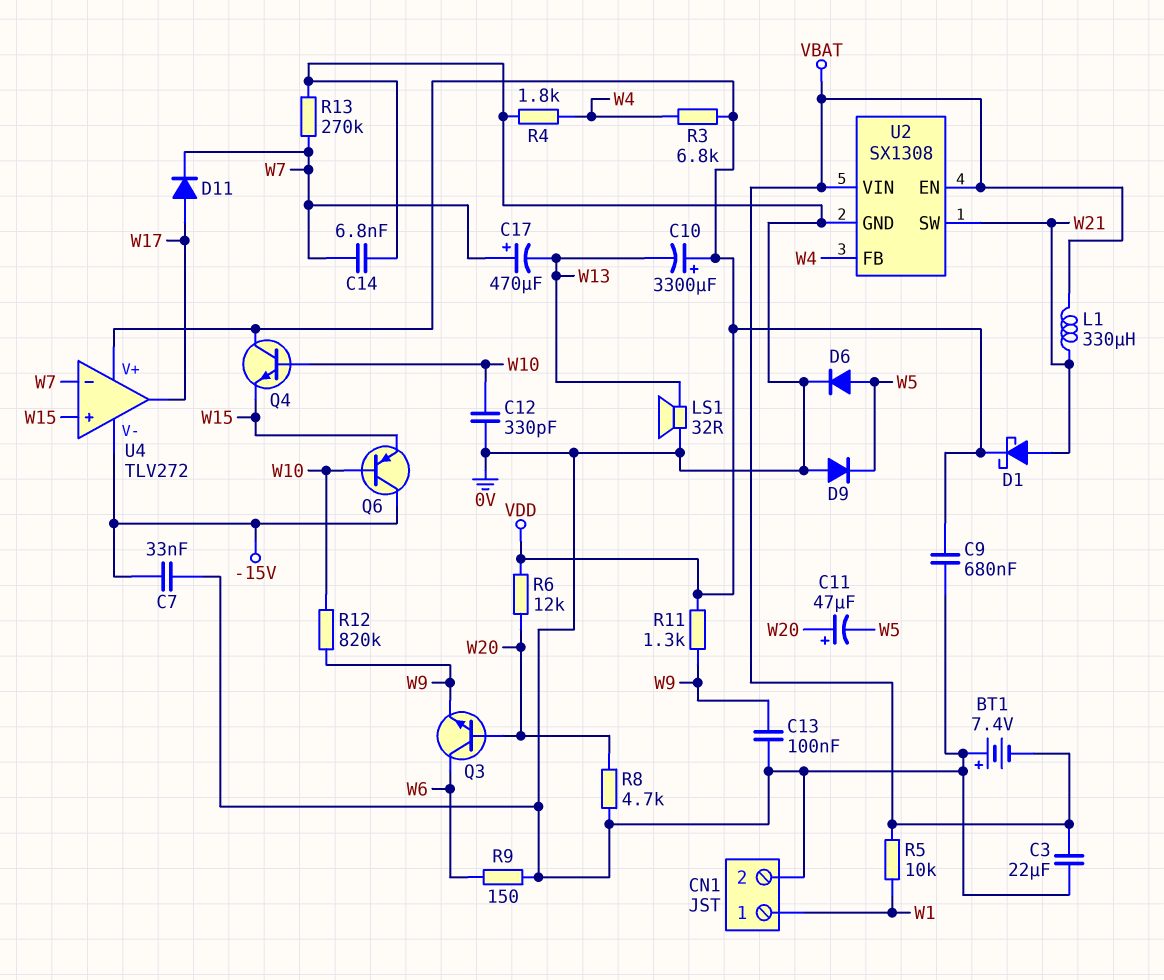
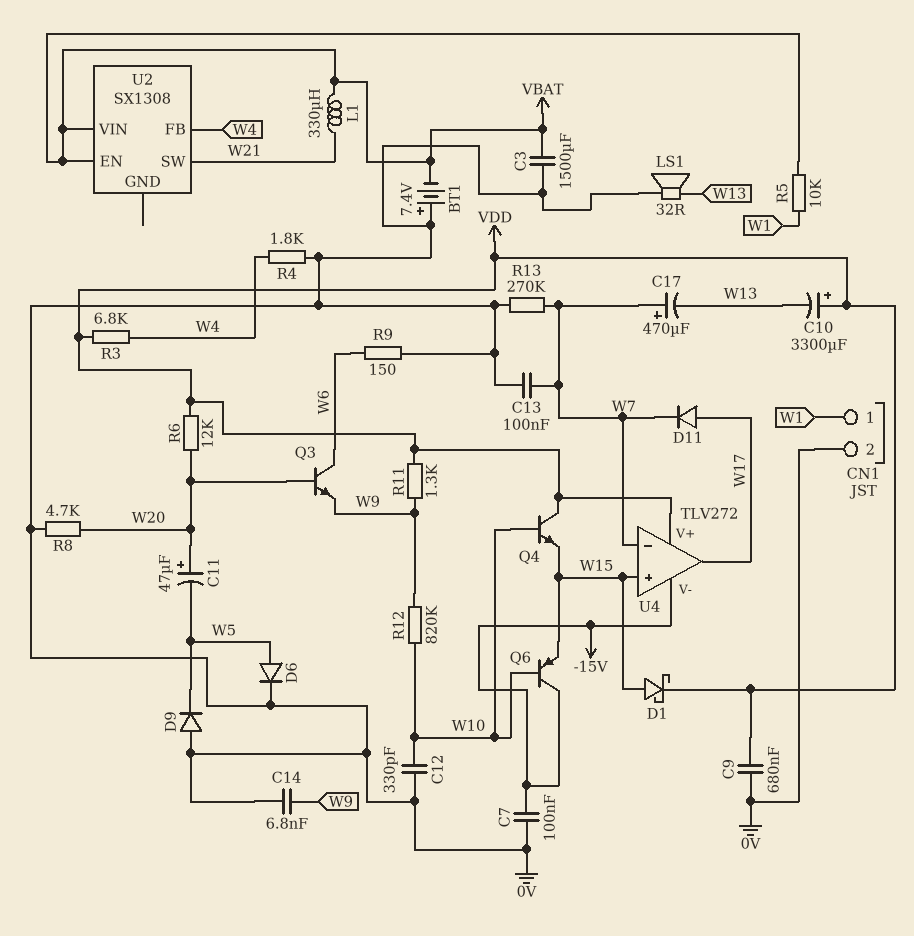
C3: 22uF (0V, VBAT) -> 1500uF (0V, VBAT)
C7: 33nF (-15V, 0V) -> 100nF (-15V, 0V)
C13: 100nF (0V, W9) -> 100nF (0V, W7)
C14: 6.8nF (0V, W7) -> 6.8nF (0V, W9)
D1: schottky (A W21, K VDD) -> schottky (A W15, K VDD)
U2 pin GND: 0V -> none

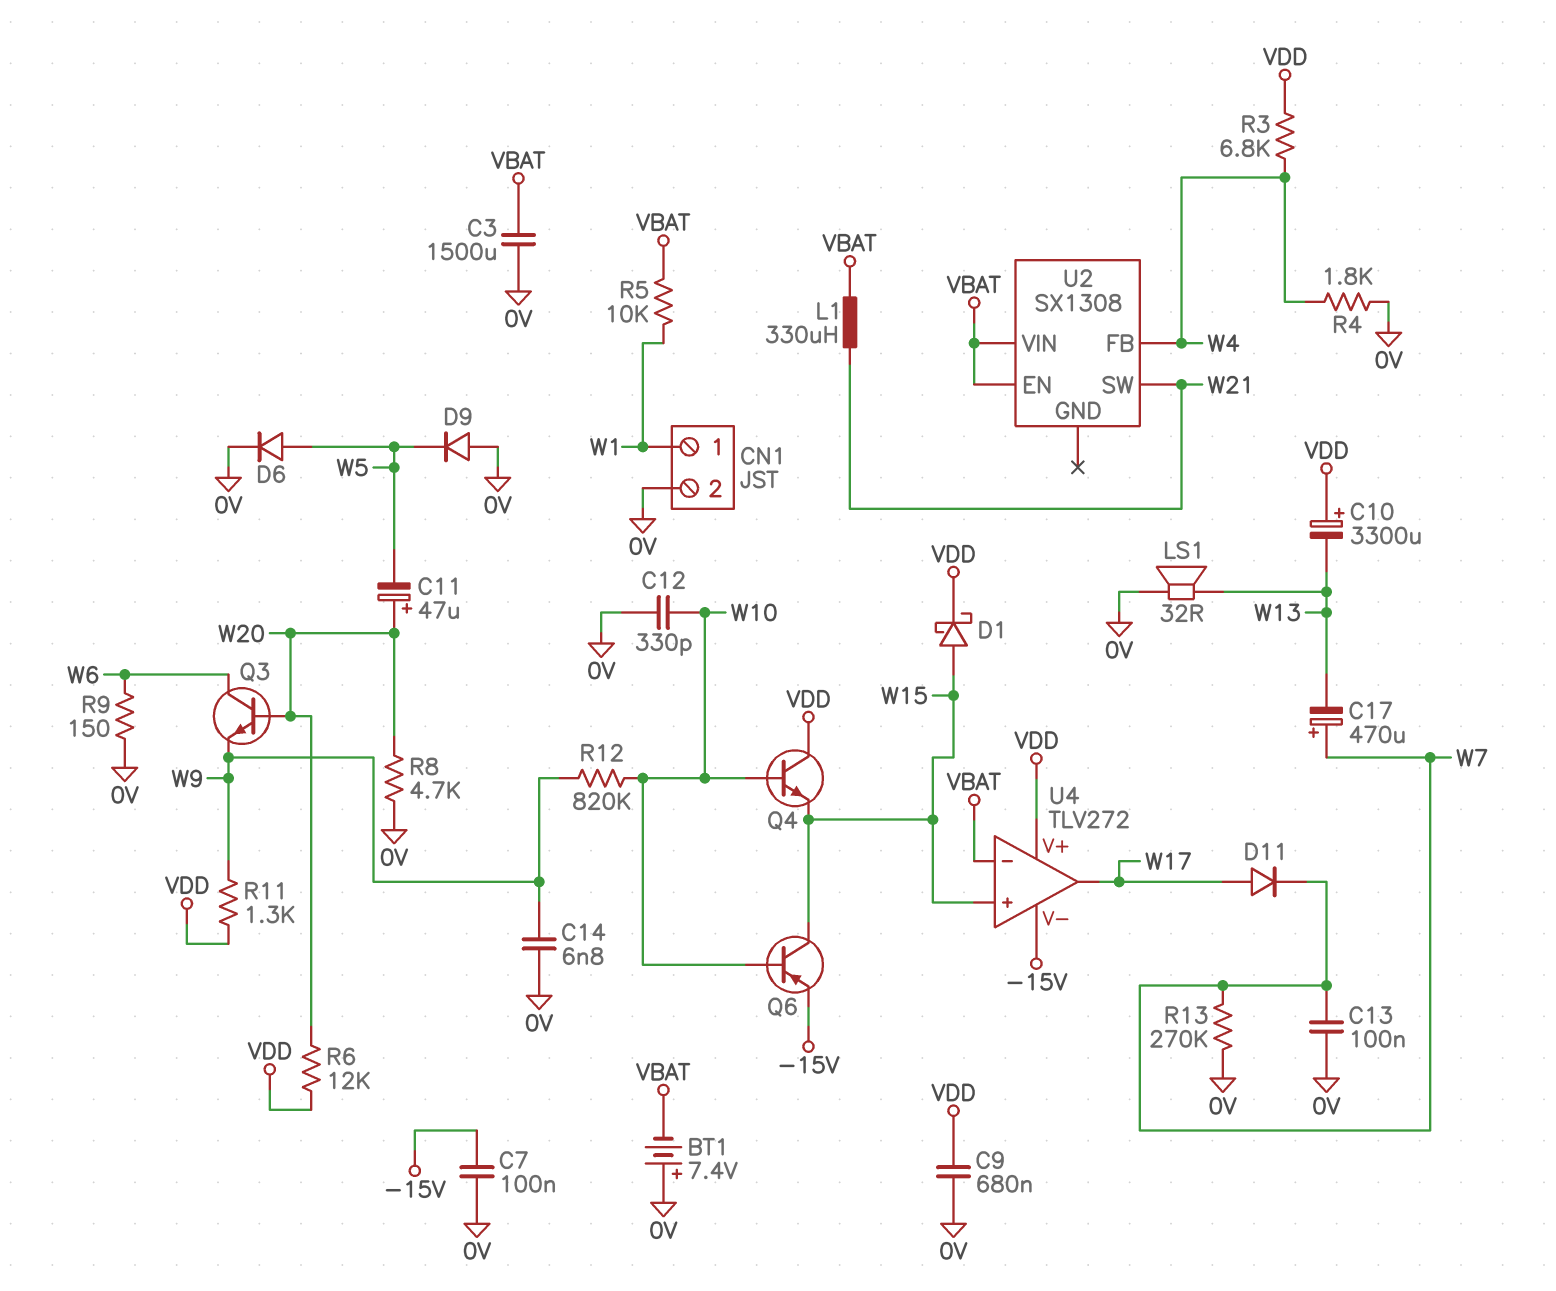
Q6: PNP (B W10, C -15V, E W15) -> PNP (B W10, C W15, E -15V)
U4 pin in-: W7 -> VBAT

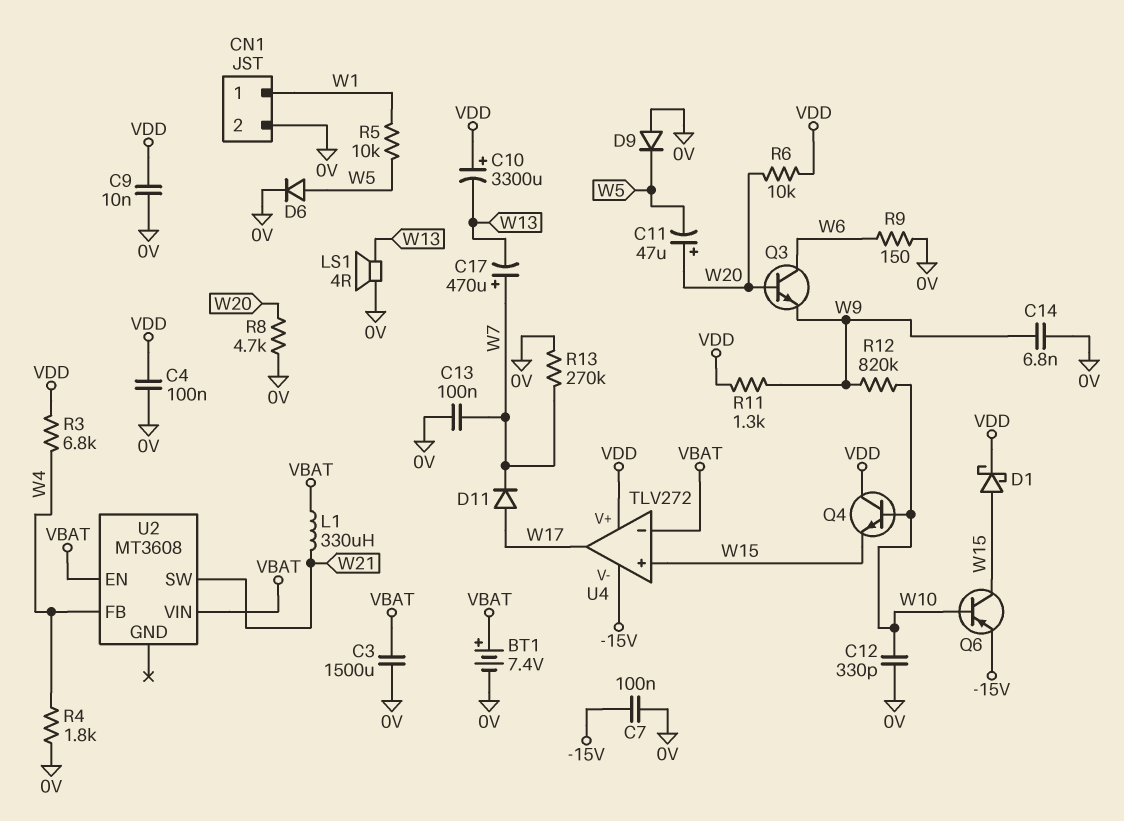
BT1: 7.4V (plus 0V, minus VBAT) -> 7.4V (plus VBAT, minus 0V)
C4: none -> 100nF (0V, VDD)
C9: 680nF (0V, VDD) -> 10nF (0V, VDD)
LS1: speaker 32R (0V, W13) -> speaker 4R (0V, W13)
R5: 10k (VBAT, W1) -> 10k (W1, W5)
R6: 12k (VDD, W20) -> 10k (VDD, W20)
U2: SX1308 -> MT3608

